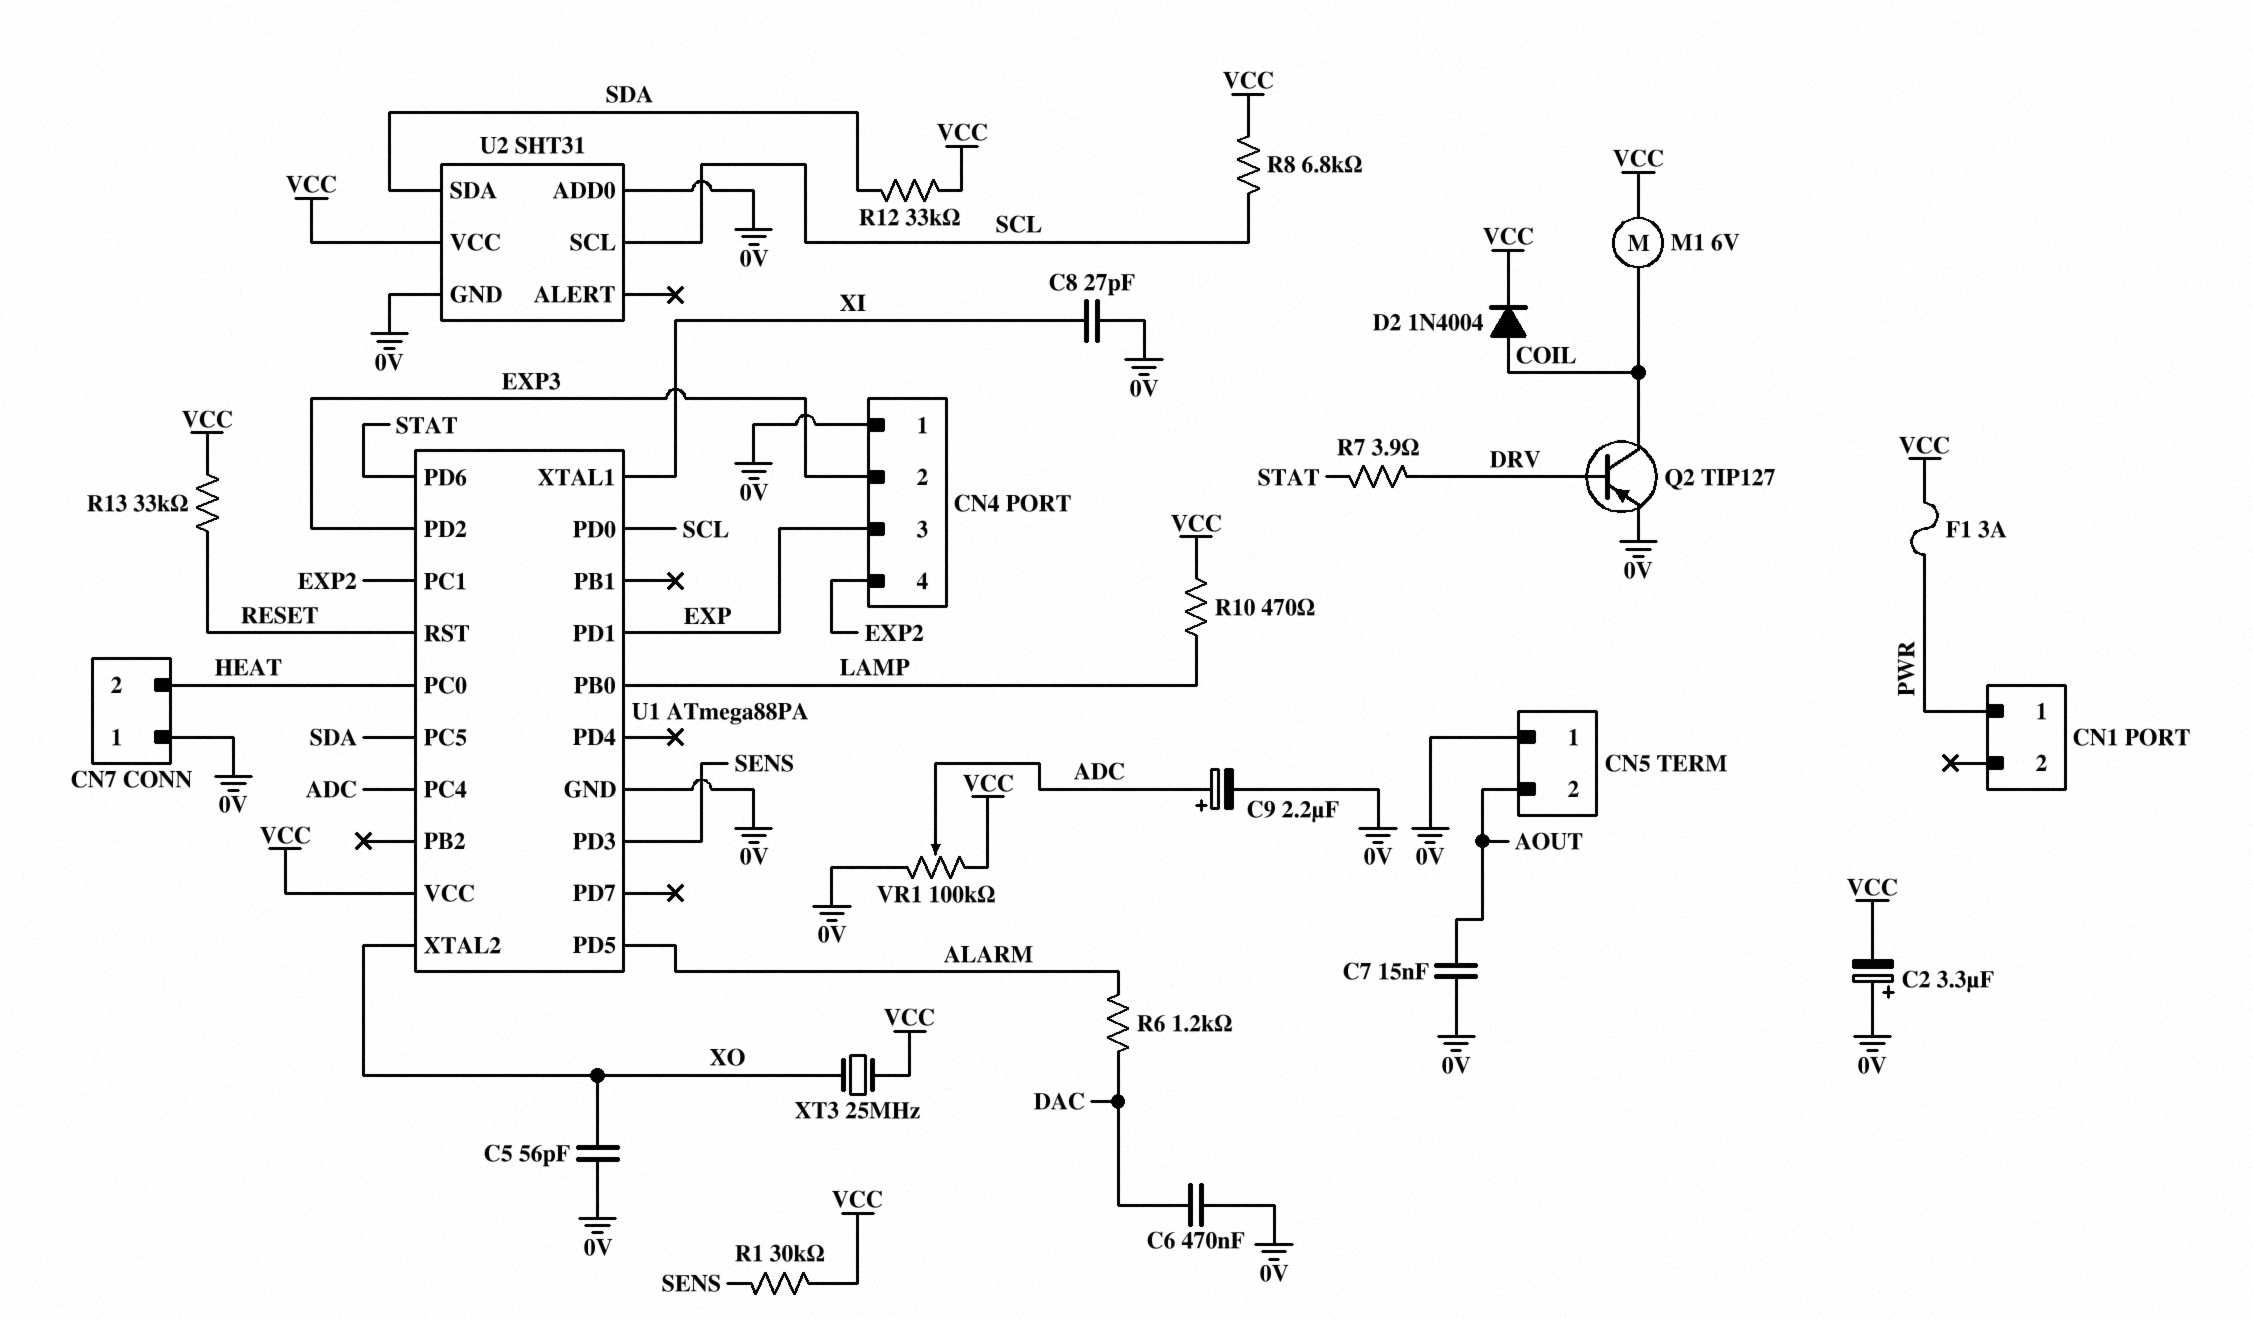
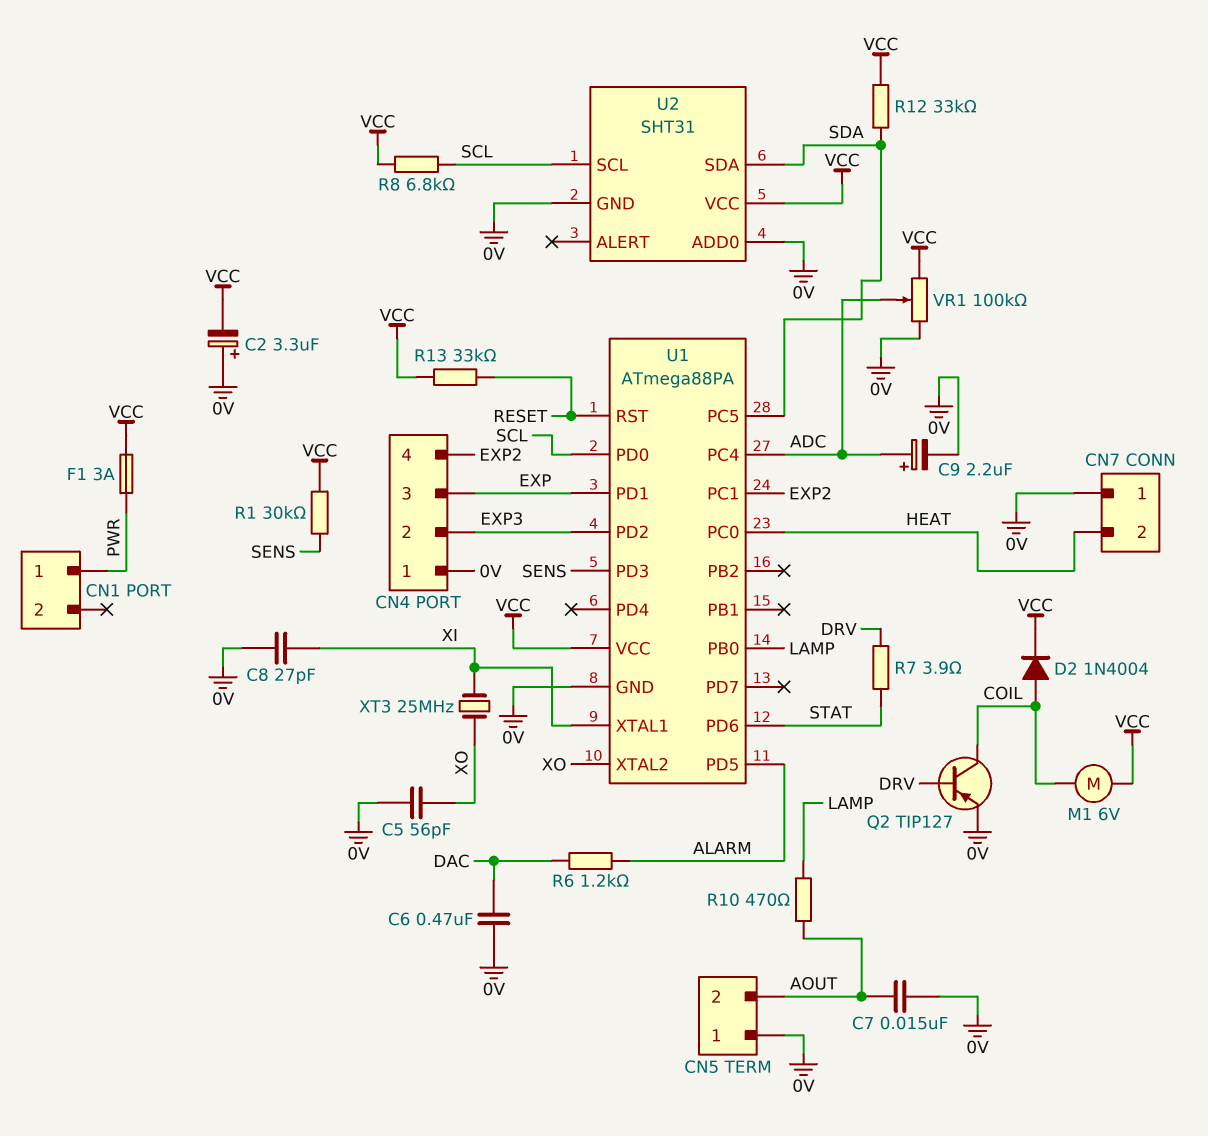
R10: 470 (LAMP, VCC) -> 470 (AOUT, LAMP)
XT3: 25MHz (VCC, XO) -> 25MHz (XI, XO)

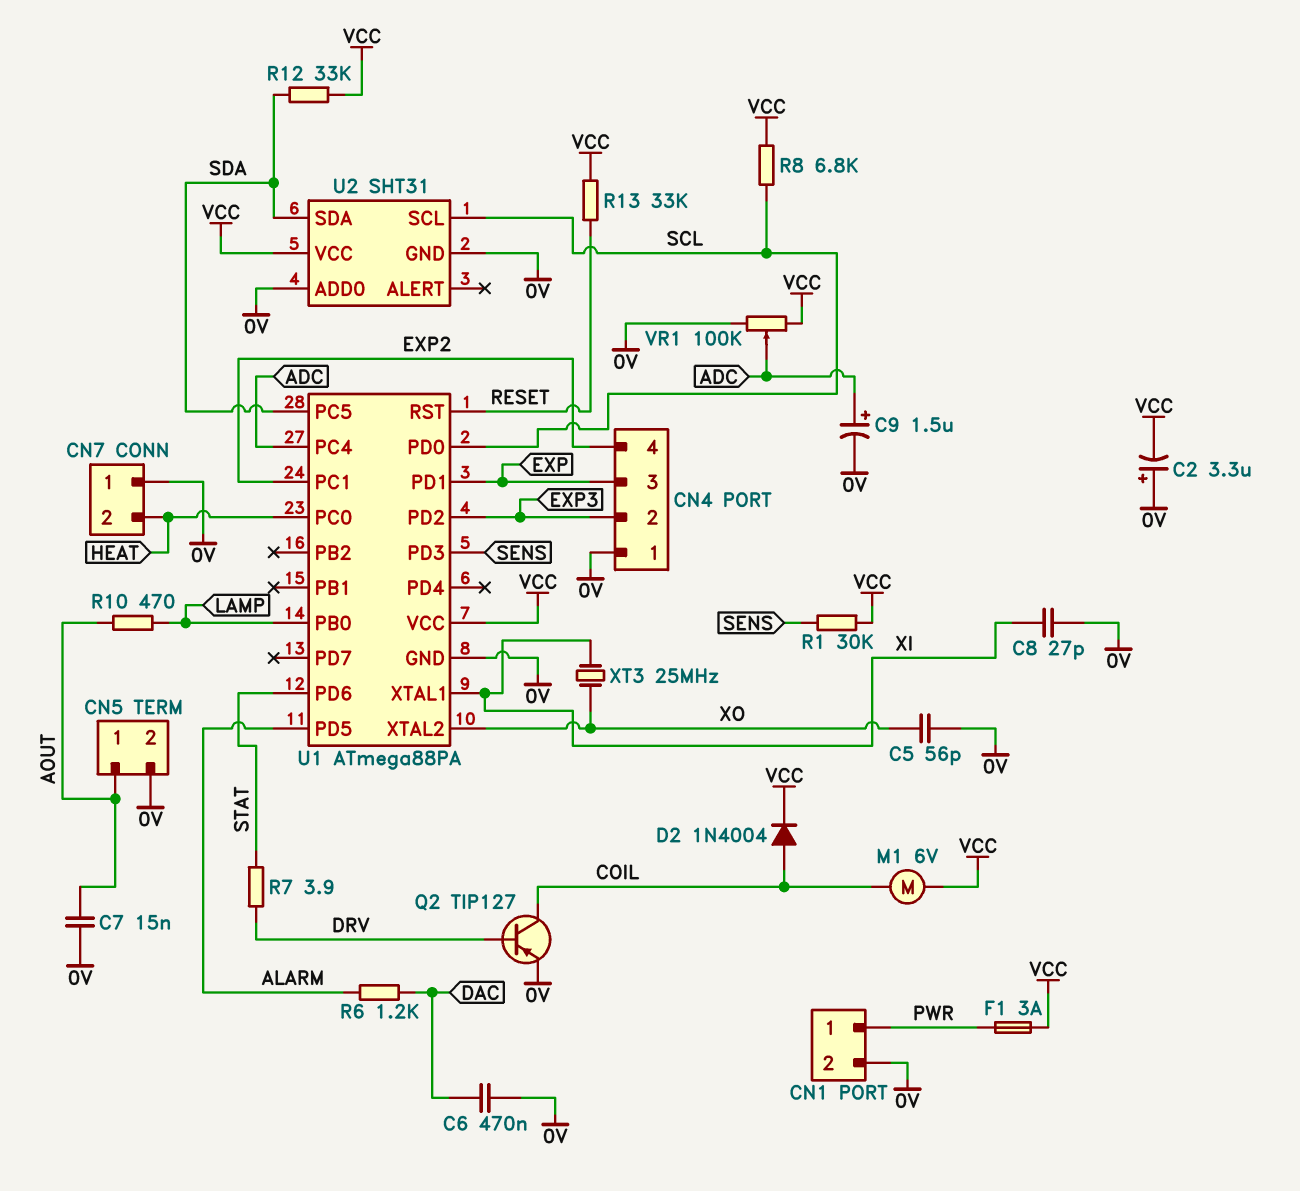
C9: 2.2uF (plus ADC, minus 0V) -> 1.5uF (plus ADC, minus 0V)
CN1 pin 2: none -> 0V
CN5 pin 1: 0V -> AOUT
CN5 pin 2: AOUT -> 0V

